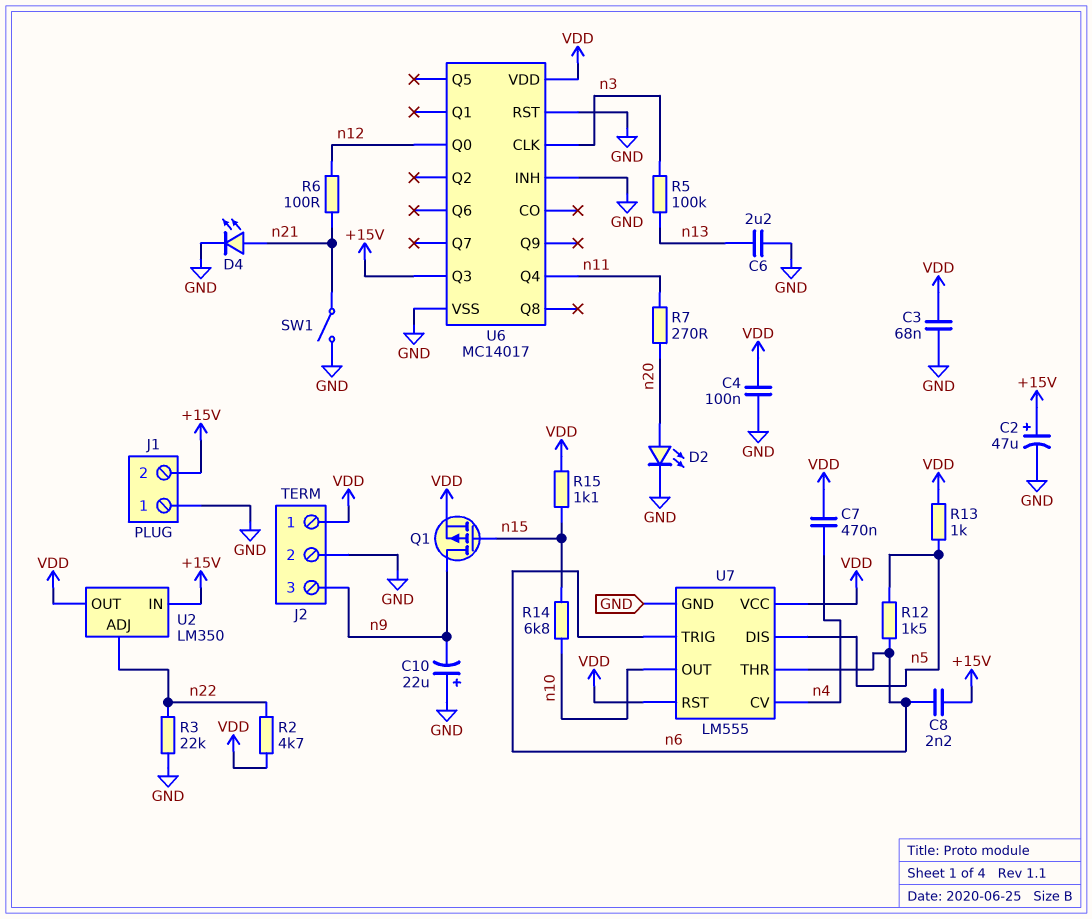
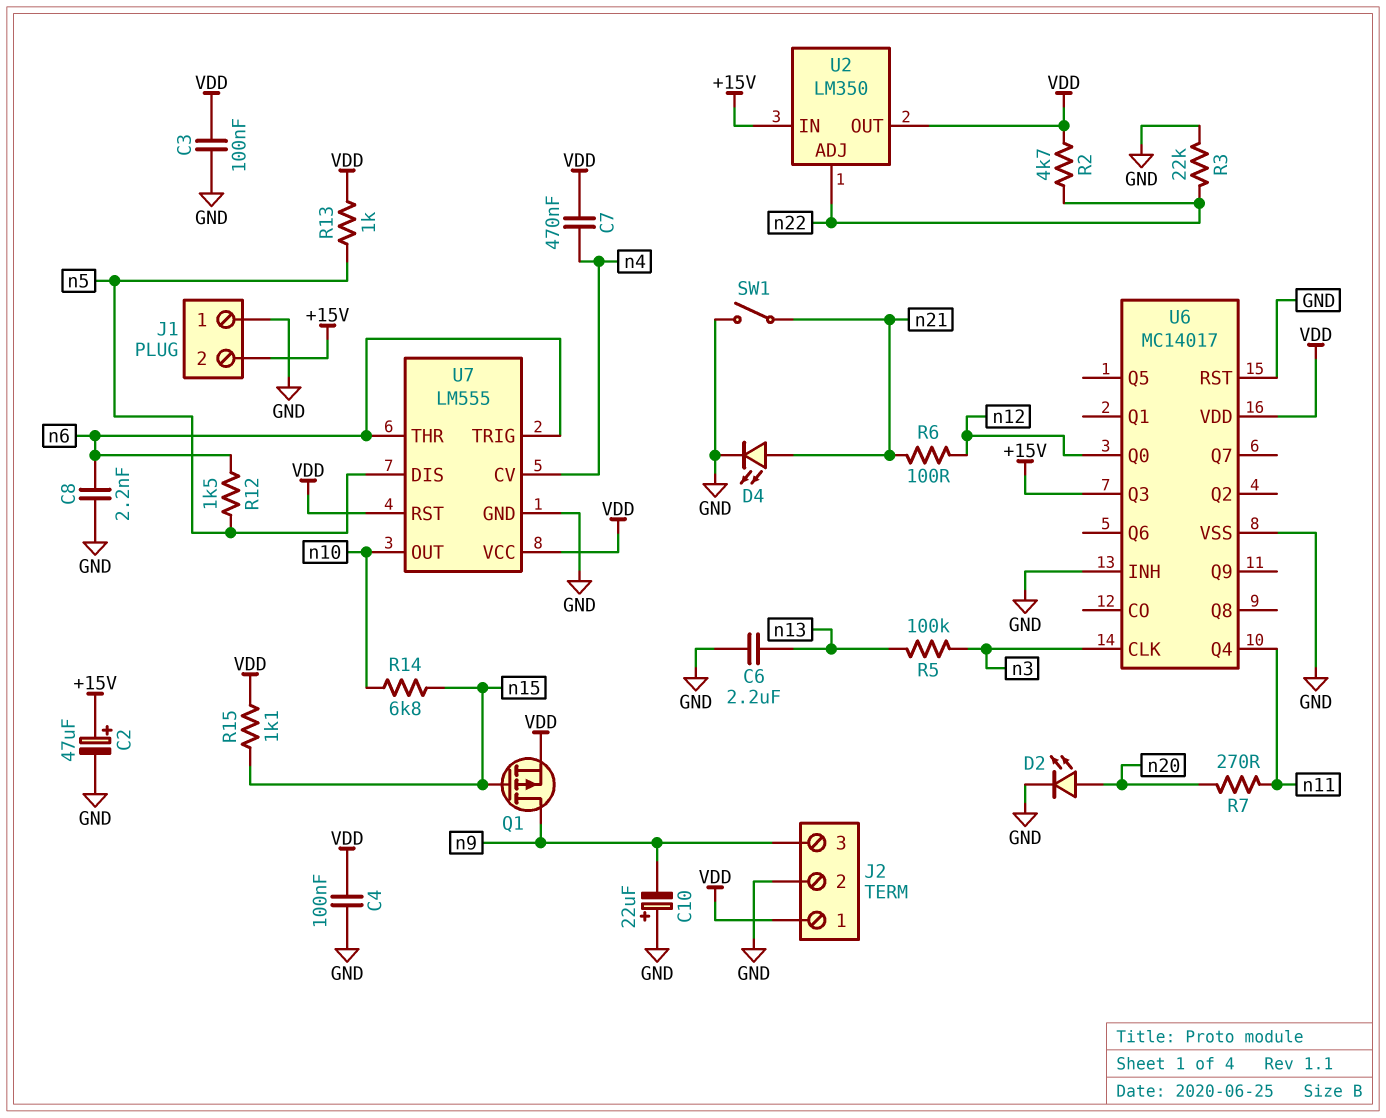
C3: 68nF (GND, VDD) -> 100nF (GND, VDD)
C8: 2.2nF (+15V, n6) -> 2.2nF (GND, n6)

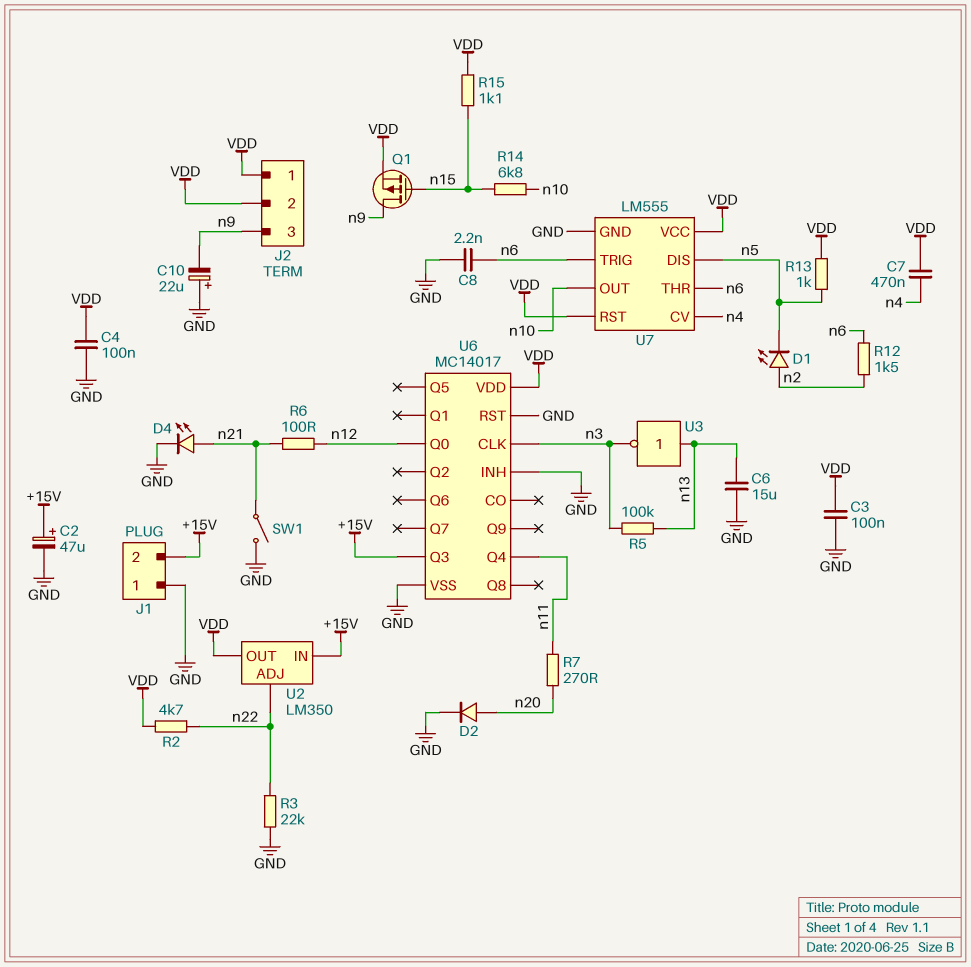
C6: 2.2uF (GND, n13) -> 15uF (GND, n13)
D1: none -> LED (A n2, K n5)
D2: LED (A n20, K GND) -> diode (A n20, K GND)
J2 pin 2: GND -> VDD
R12: 1.5k (n5, n6) -> 1.5k (n2, n6)
U3: none -> NOT (in n13, out n3)

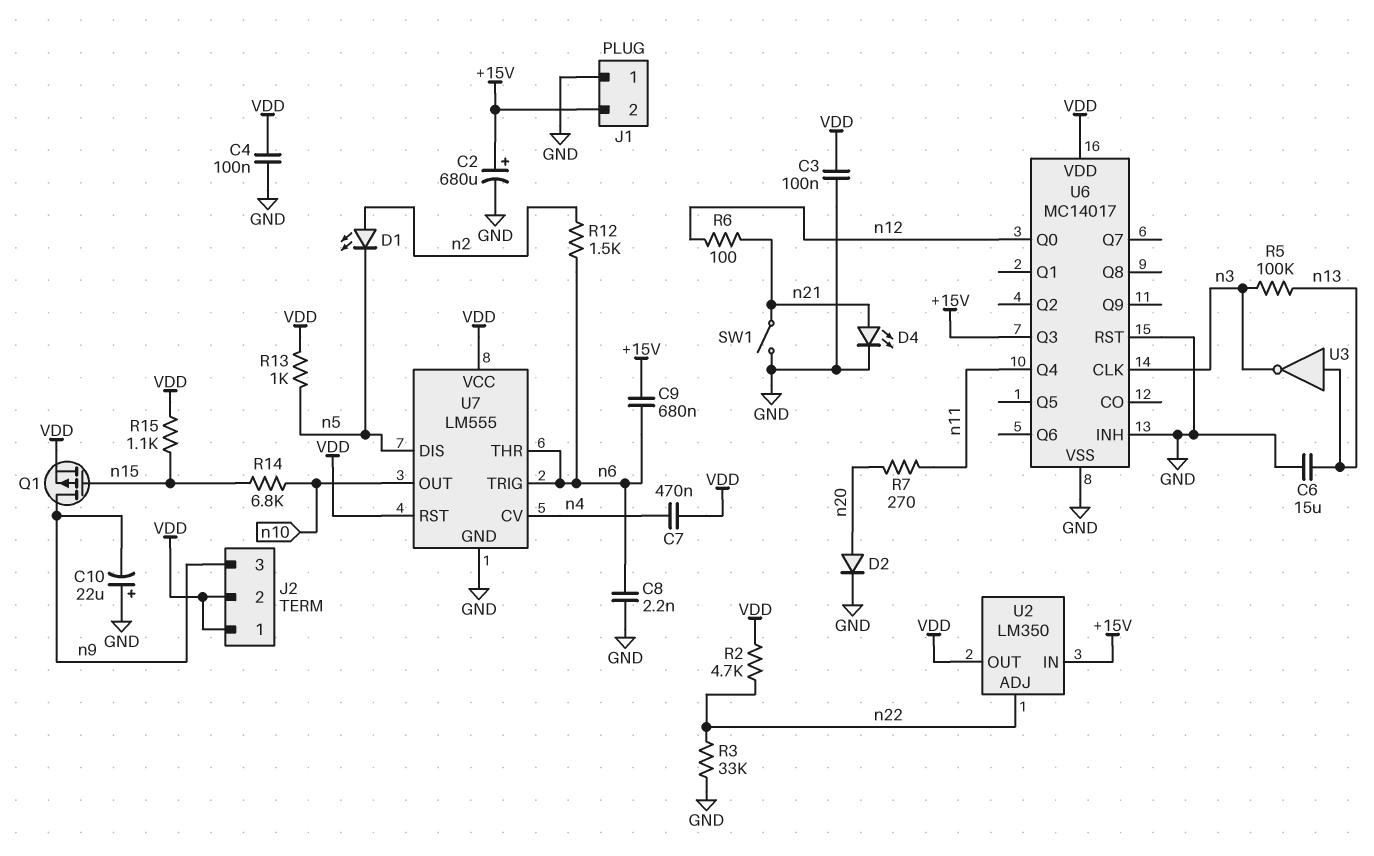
C2: 47uF (plus +15V, minus GND) -> 680uF (plus +15V, minus GND)
C9: none -> 680nF (+15V, n6)
R3: 22k (GND, n22) -> 33k (GND, n22)

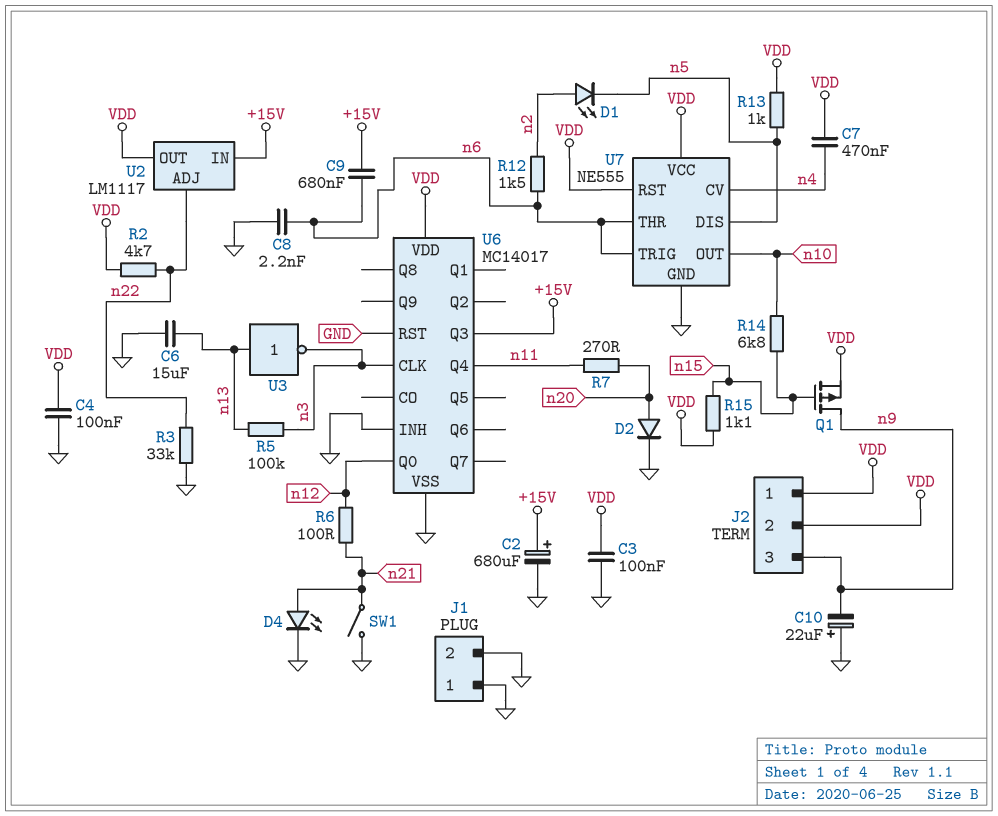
J1 pin 2: +15V -> GND
U2: LM350 -> LM1117
U7: LM555 -> NE555

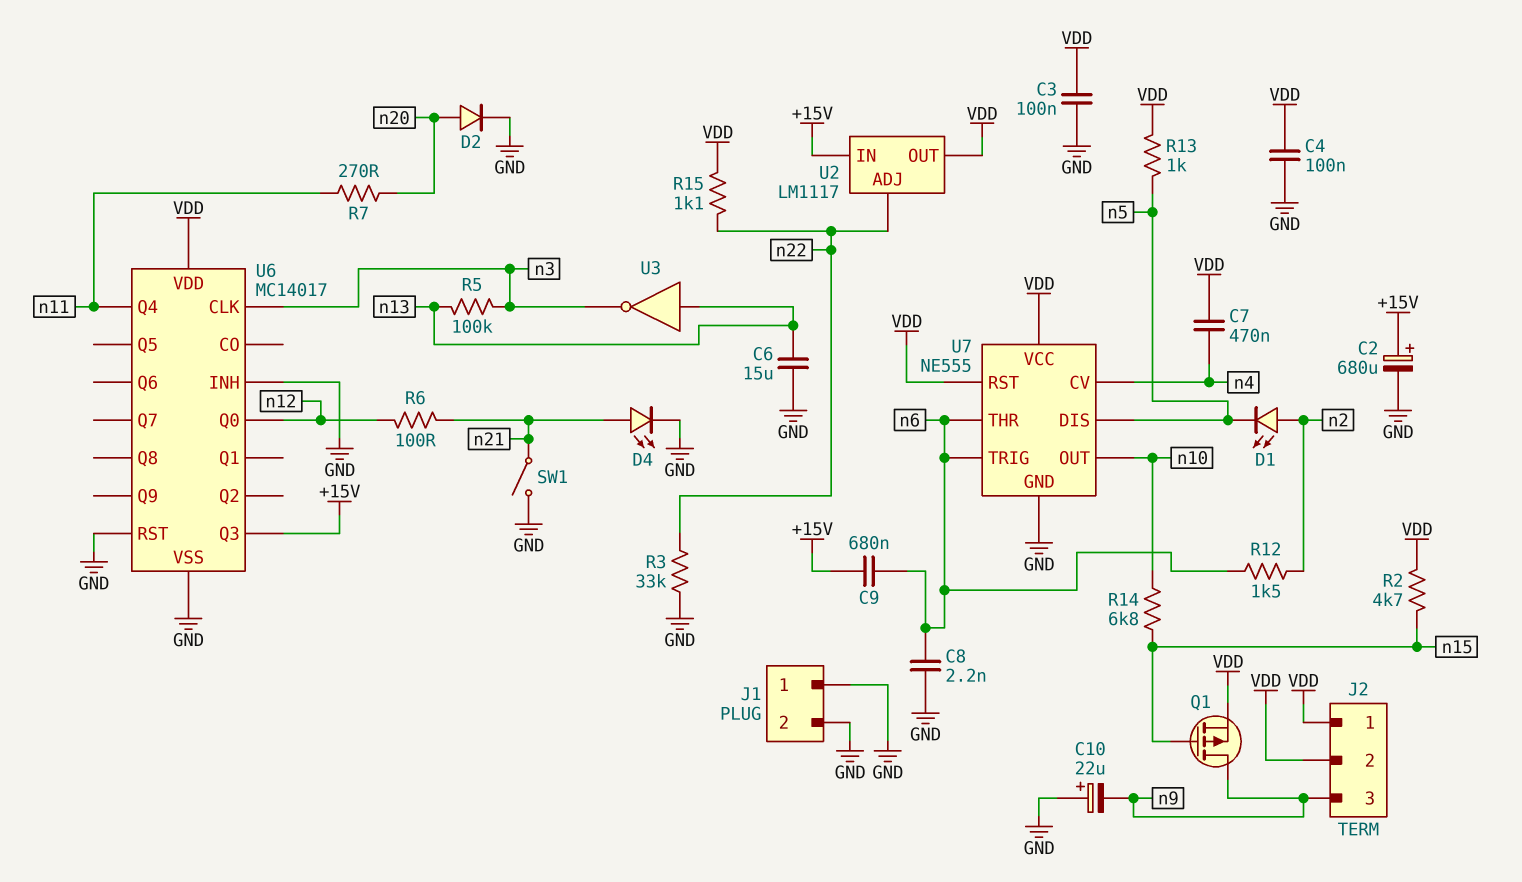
R2: 4.7k (VDD, n22) -> 4.7k (VDD, n15)
R15: 1.1k (VDD, n15) -> 1.1k (VDD, n22)

